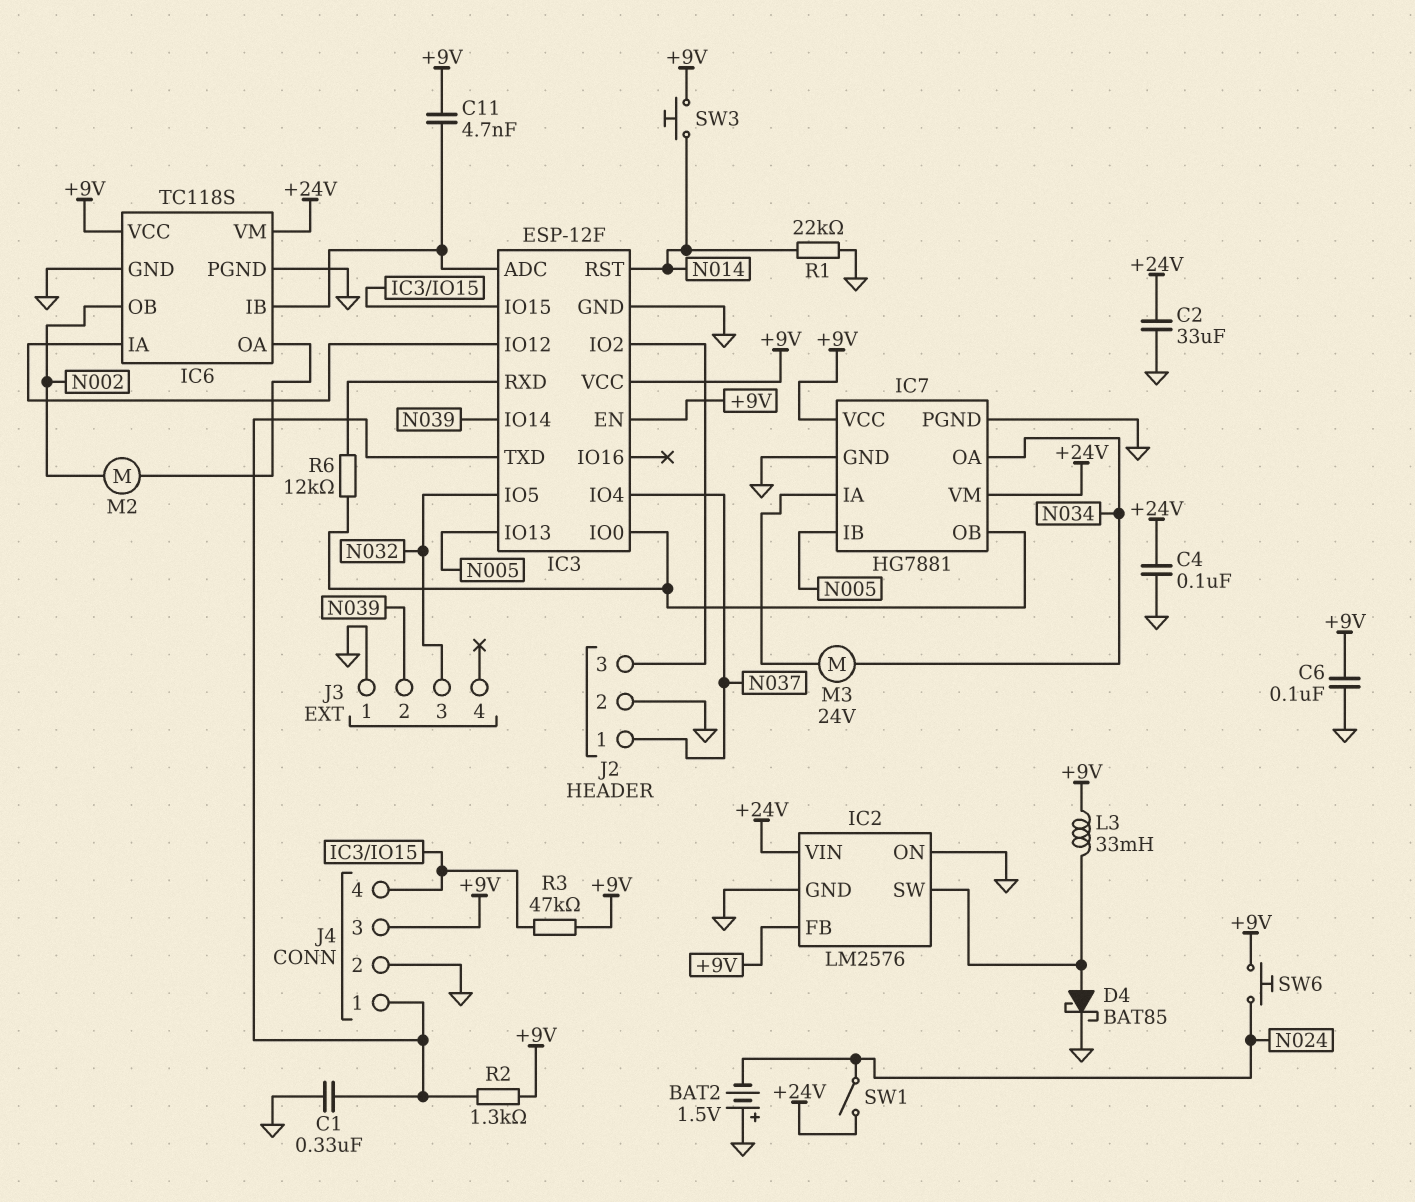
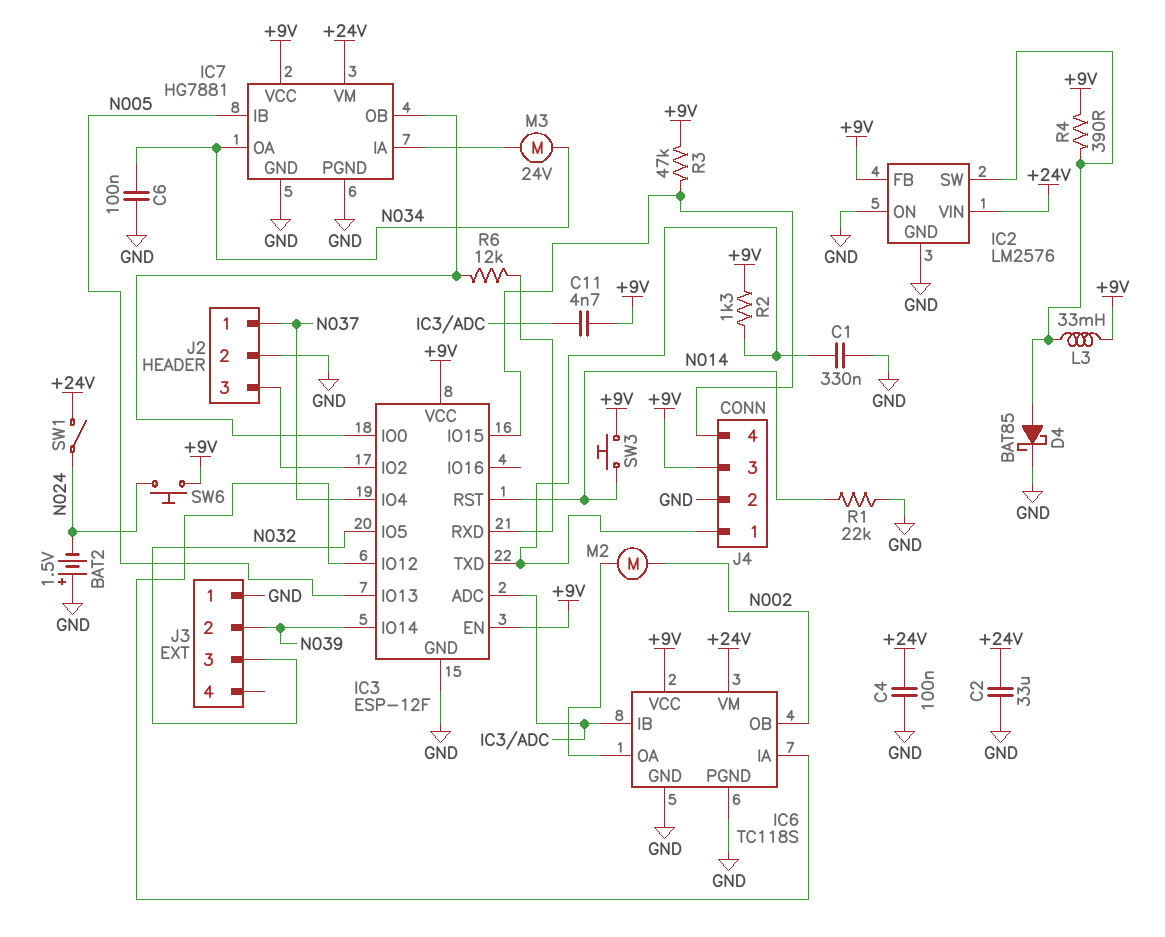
C6: 100nF (+9V, GND) -> 100nF (GND, N034)
R4: none -> 390 (+9V, IC2/SW)

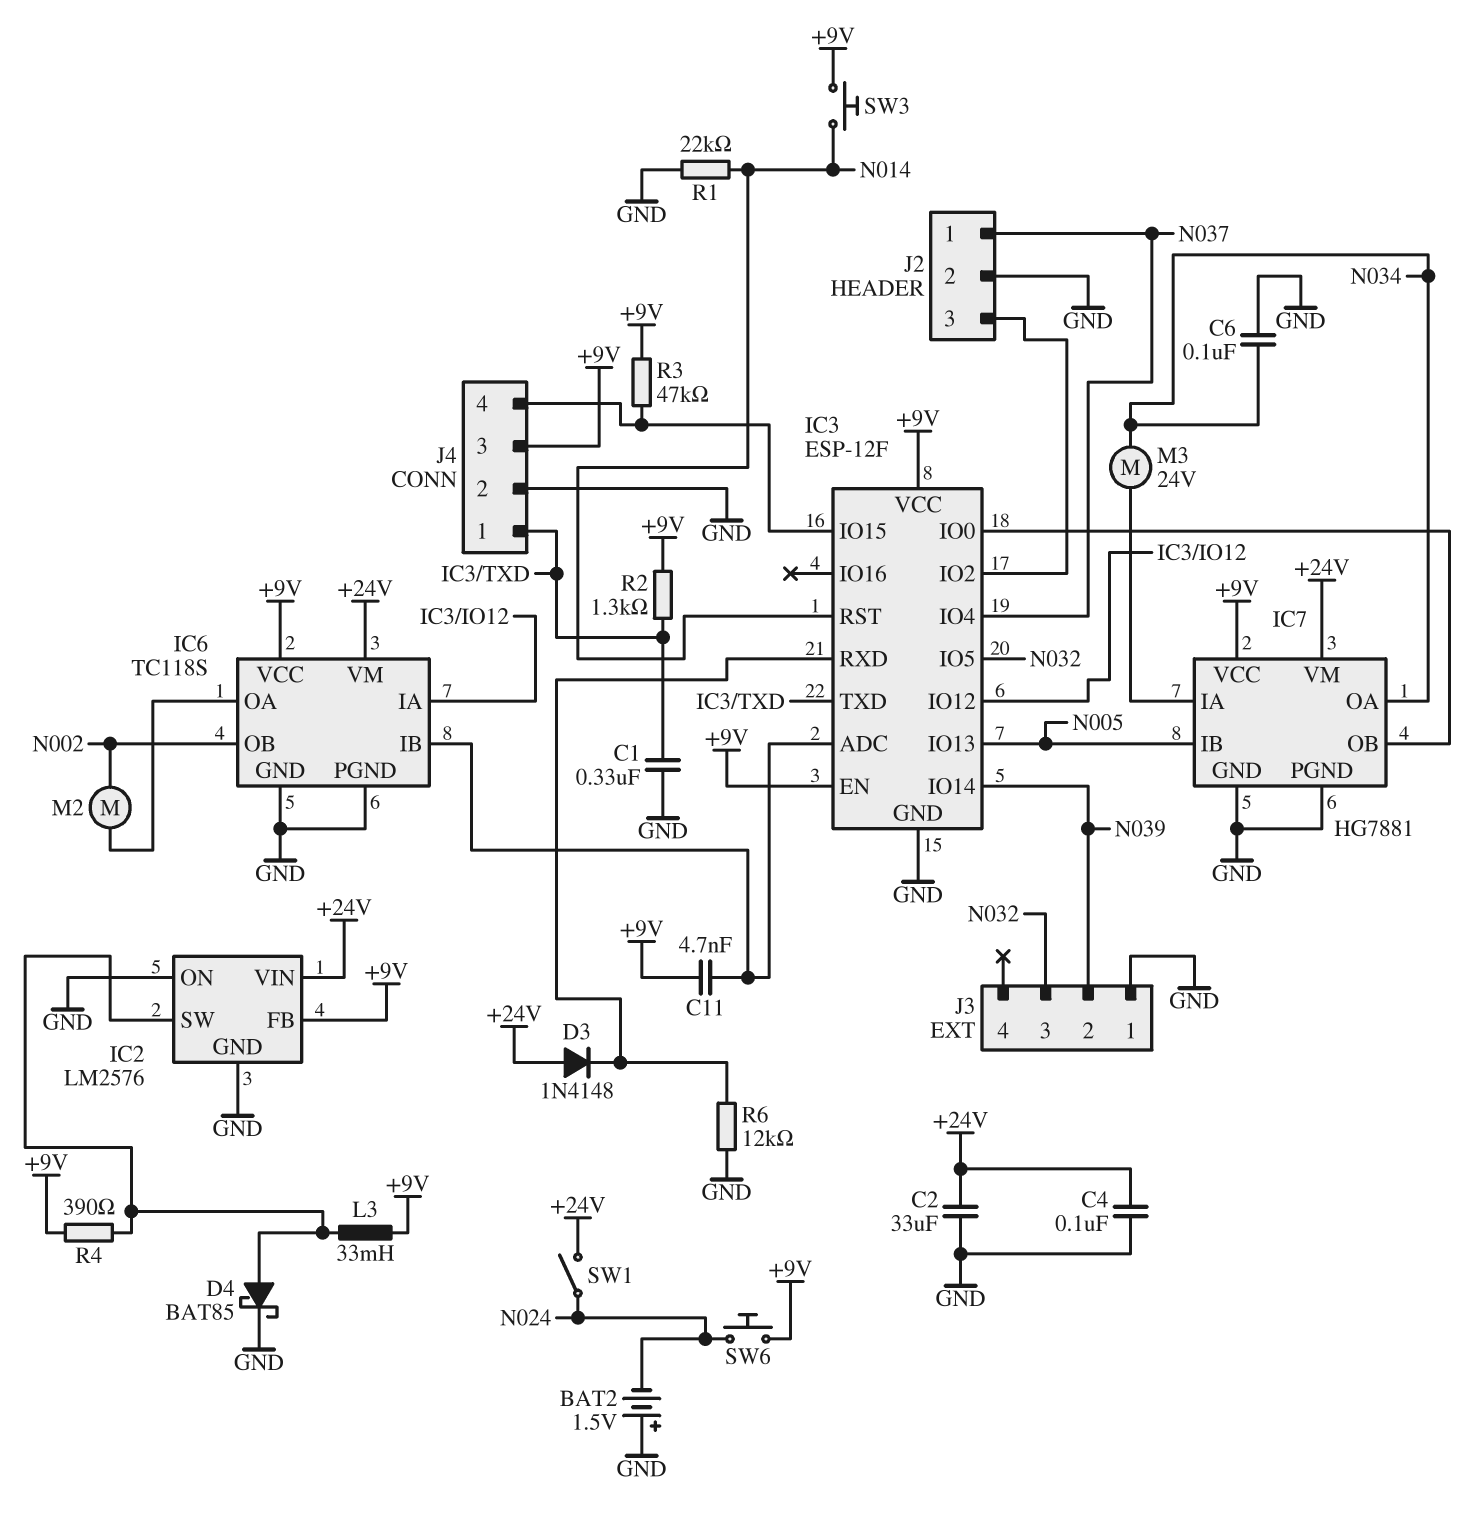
D3: none -> diode 1N4148 (A +24V, K IC3/RXD)
R6: 12k (IC3/IO0, IC3/RXD) -> 12k (GND, IC3/RXD)

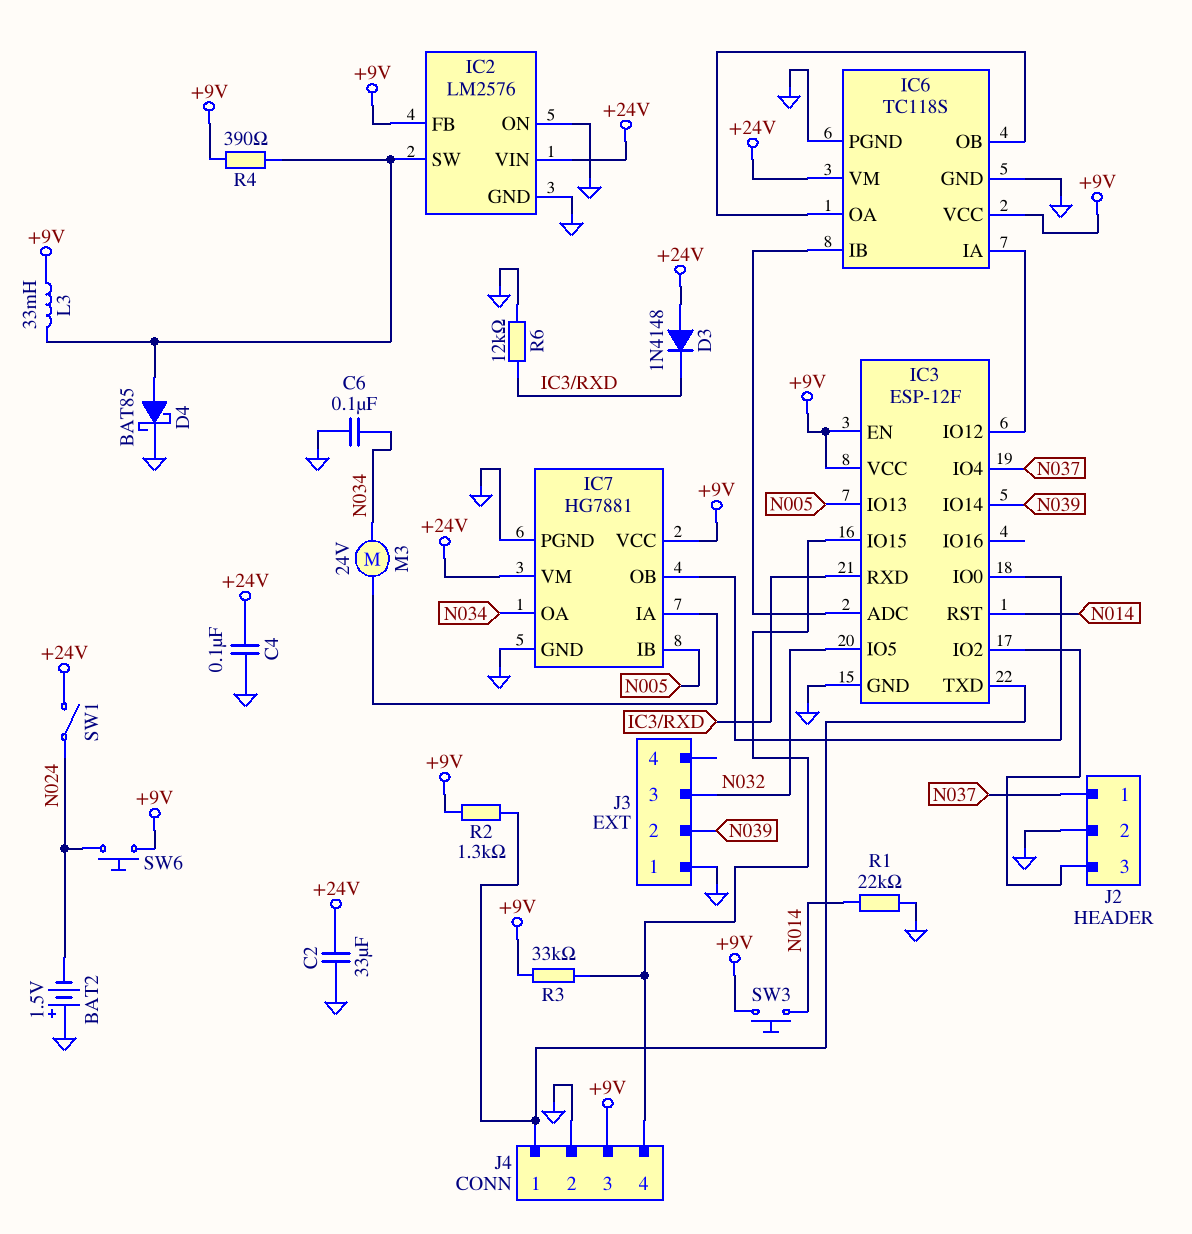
C1: 330nF (GND, IC3/TXD) -> none
C11: 4.7nF (+9V, IC3/ADC) -> none
IC6 pin OB: N002 -> IC6/OA
M2: motor (IC6/OA, N002) -> none
R3: 47k (+9V, IC3/IO15) -> 33k (+9V, IC3/IO15)

